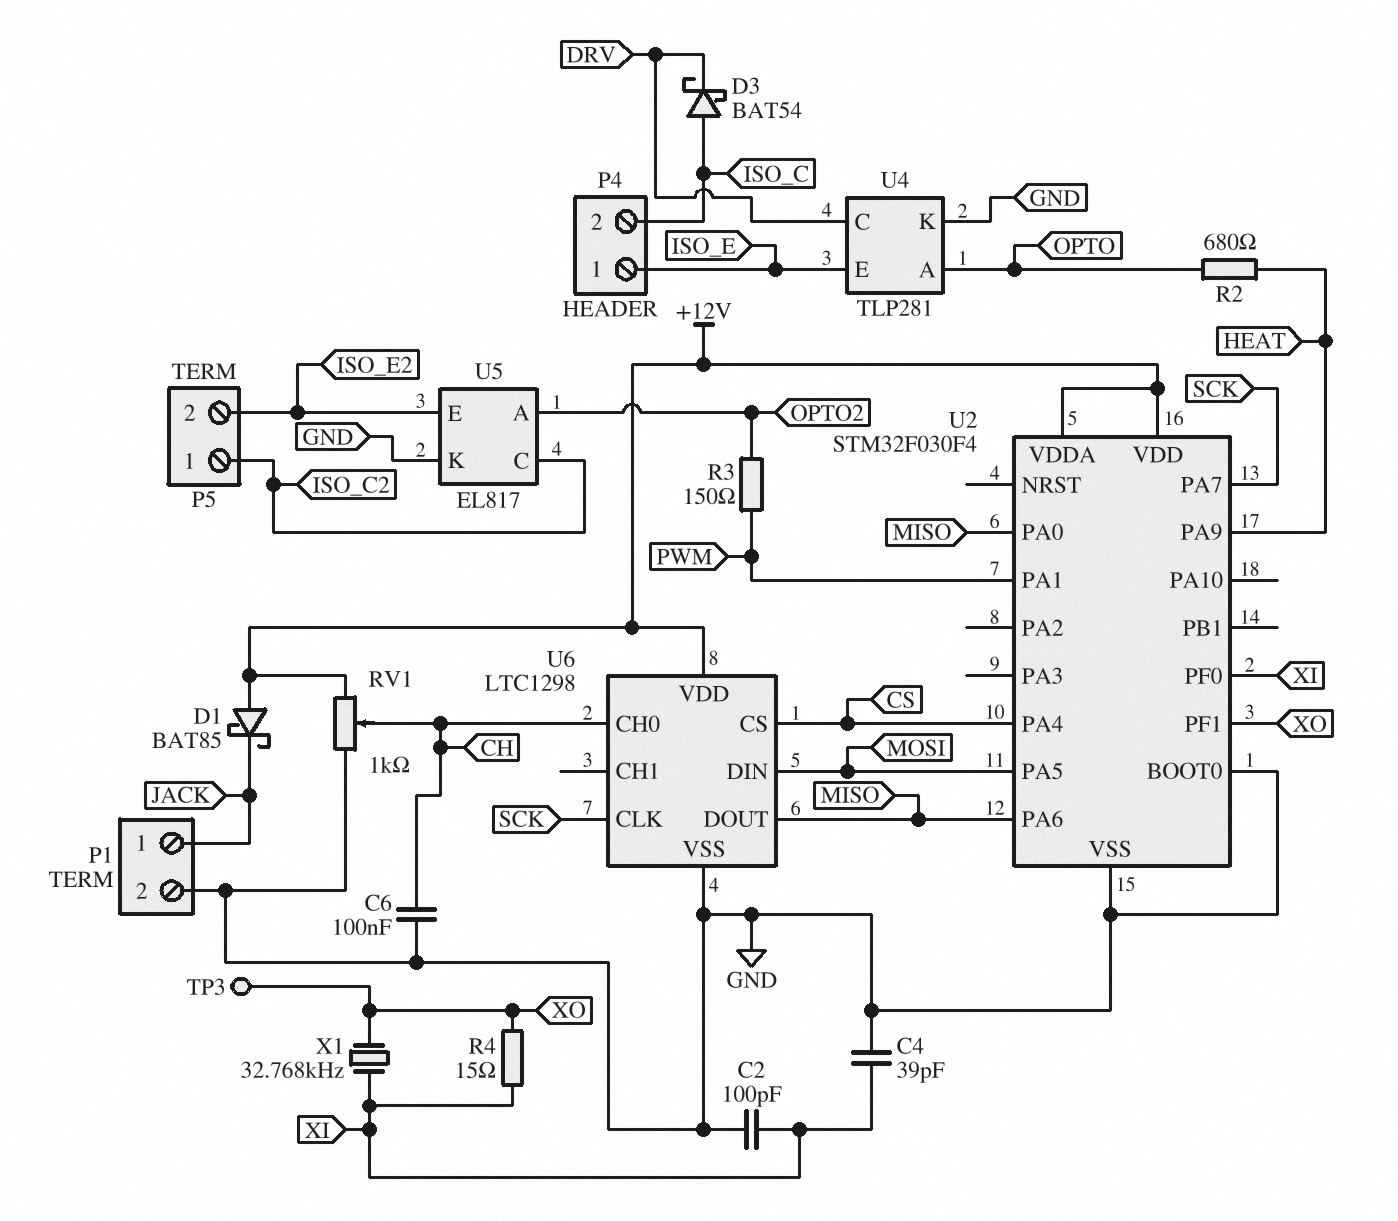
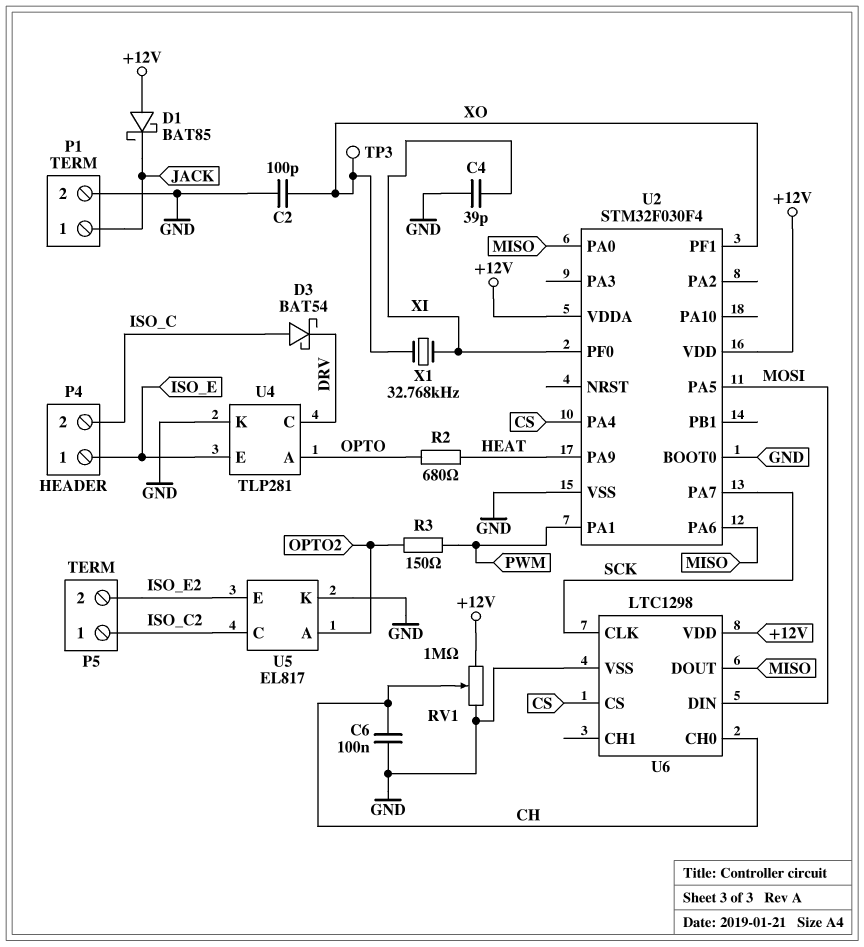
C2: 100pF (GND, XI) -> 100pF (GND, XO)
R4: 15 (XI, XO) -> none
RV1: 1k (+12V, GND, wiper CH) -> 1M (+12V, GND, wiper CH)

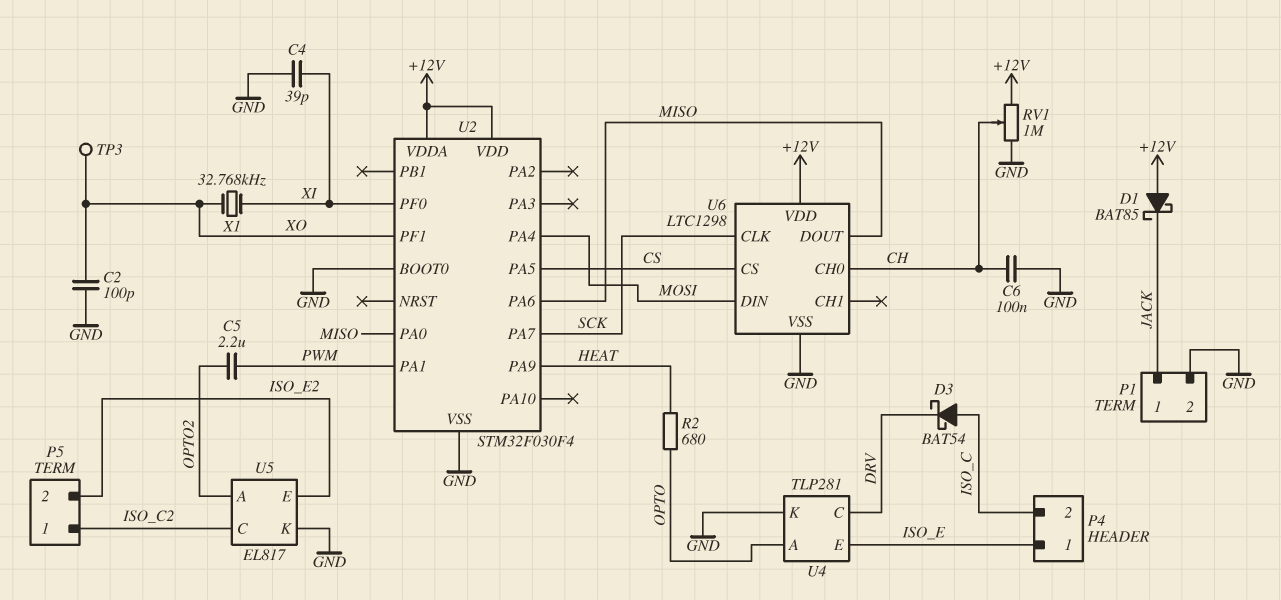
C5: none -> 2.2uF (OPTO2, PWM)
R3: 150 (OPTO2, PWM) -> none
U2 pin PA4: CS -> MOSI
U2 pin PA5: MOSI -> CS

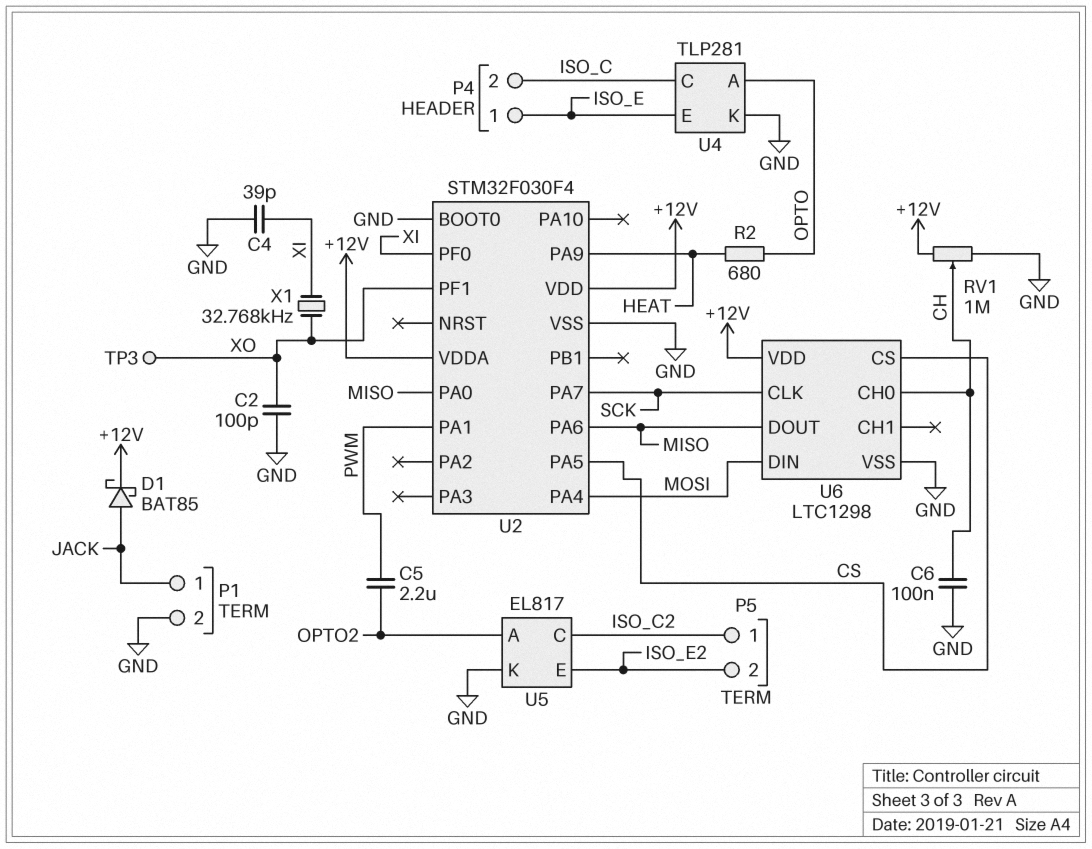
D1: schottky BAT85 (A +12V, K JACK) -> schottky BAT85 (A JACK, K +12V)
D3: schottky BAT54 (A ISO_C, K DRV) -> none
U4 pin C: DRV -> ISO_C

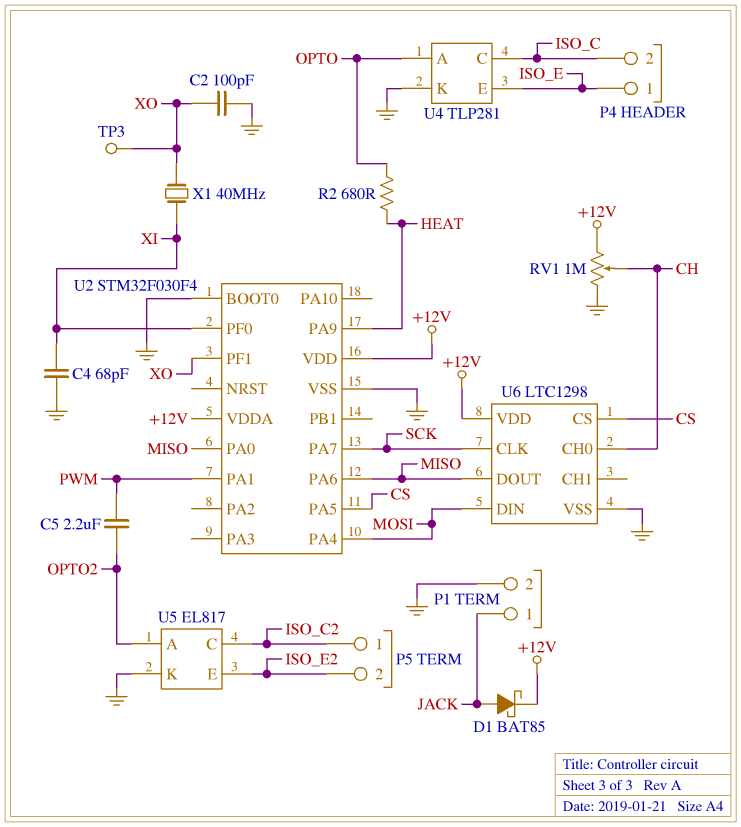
C4: 39pF (GND, XI) -> 68pF (GND, XI)
C6: 100nF (CH, GND) -> none
X1: 32.768kHz (XI, XO) -> 40MHz (XI, XO)

